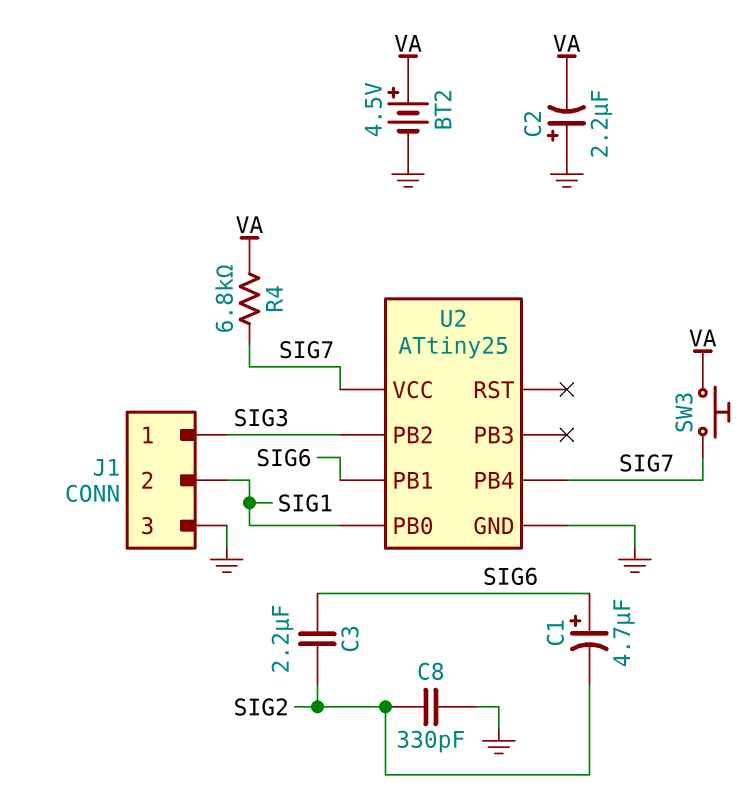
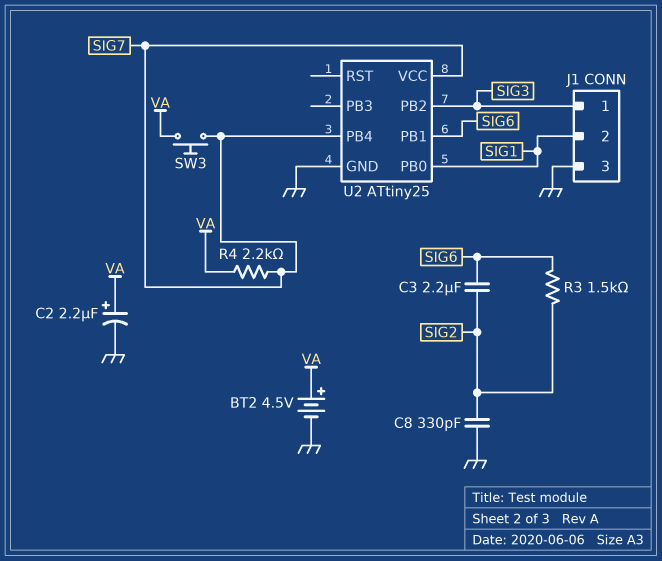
C1: 4.7uF (plus SIG6, minus SIG2) -> none
C2: 2.2uF (plus GND, minus VA) -> 2.2uF (plus VA, minus GND)
R3: none -> 1.5k (SIG2, SIG6)
R4: 6.8k (SIG7, VA) -> 2.2k (SIG7, VA)

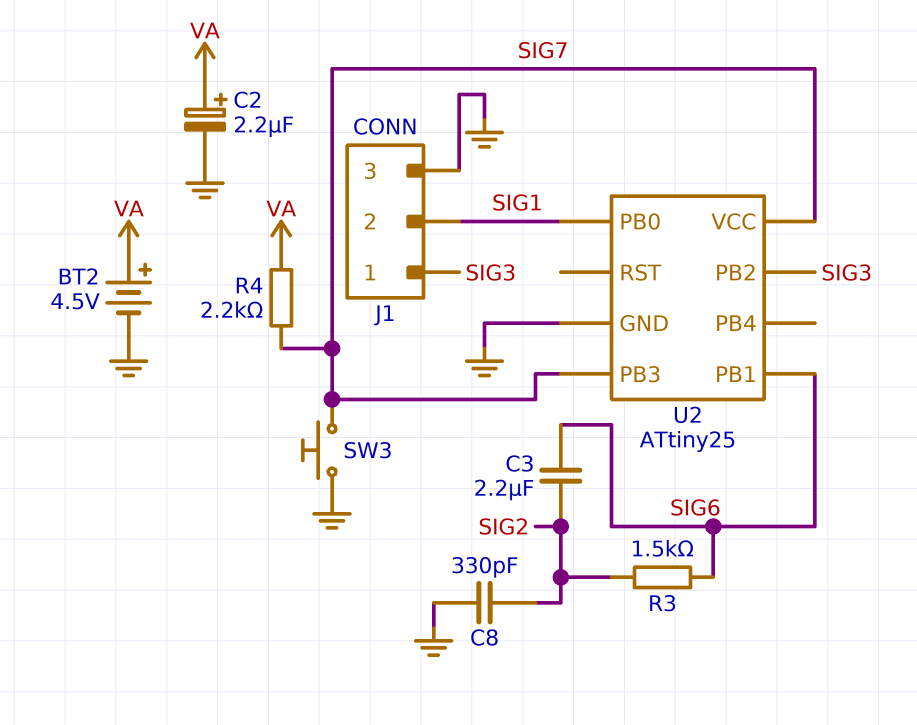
SW3: button (SIG7, VA) -> button (GND, SIG7)
U2 pin PB3: none -> SIG7
U2 pin PB4: SIG7 -> none

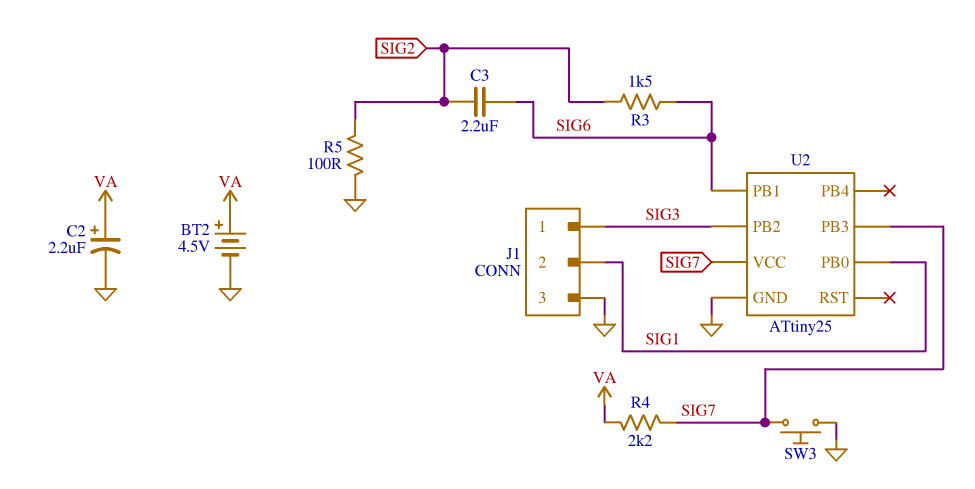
C8: 330pF (GND, SIG2) -> none
R5: none -> 100 (GND, SIG2)

